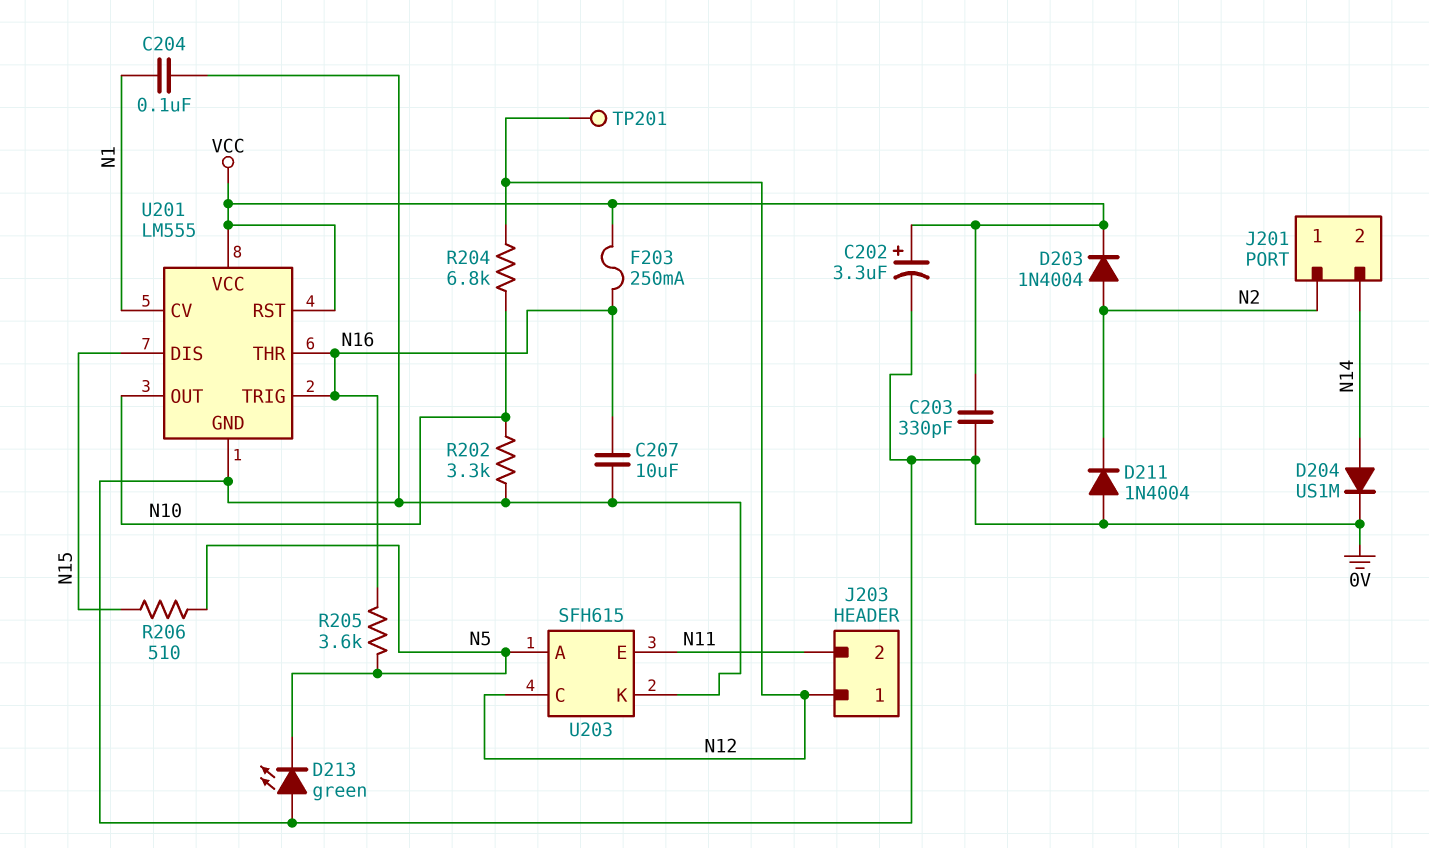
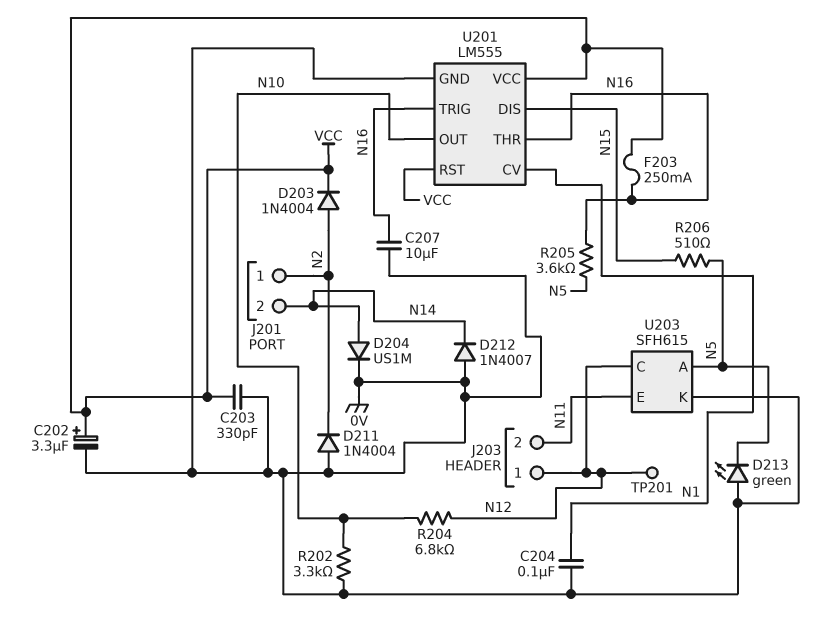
D212: none -> diode 1N4007 (A 0V, K N14)

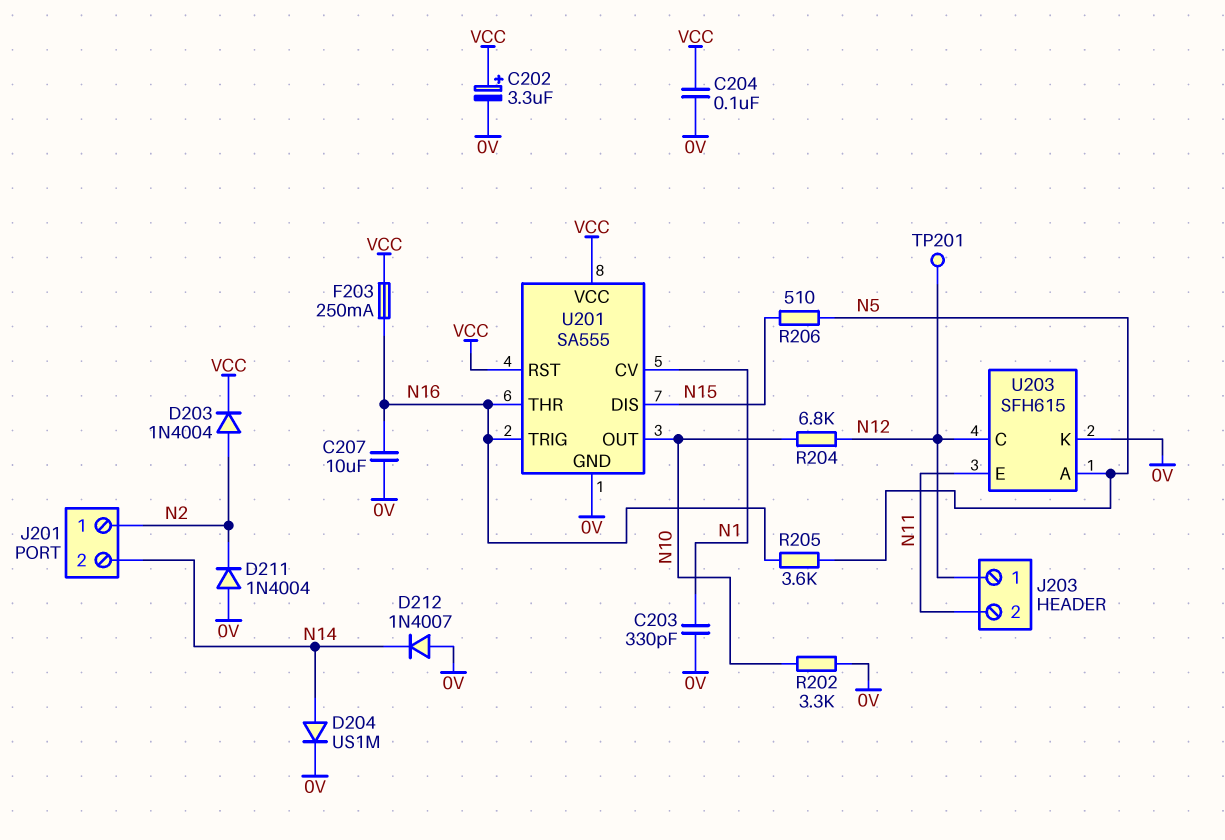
C203: 330pF (0V, VCC) -> 330pF (0V, N1)
C204: 100nF (0V, N1) -> 100nF (0V, VCC)
D213: LED green (A 0V, K N5) -> none
U201: LM555 -> SA555

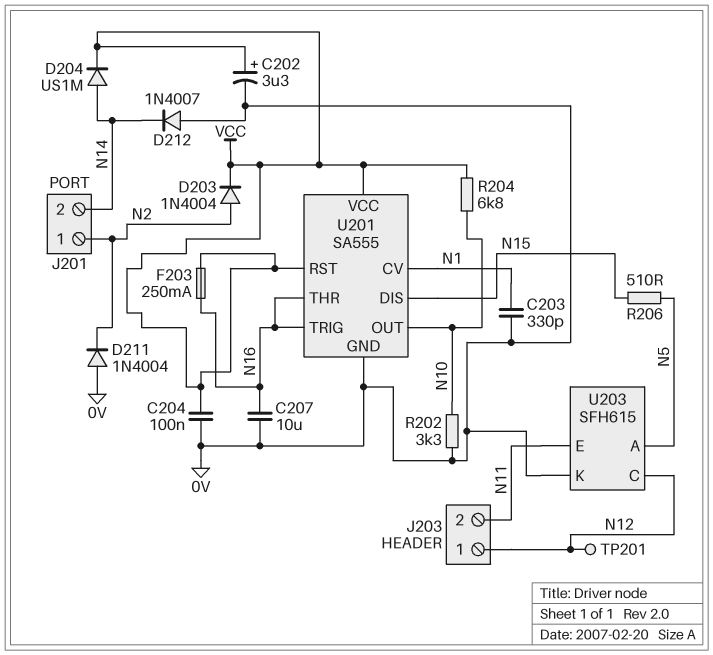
D204: diode US1M (A N14, K 0V) -> diode US1M (A N14, K VCC)
R204: 6.8k (N10, N12) -> 6.8k (N10, VCC)
R205: 3.6k (N5, N16) -> none

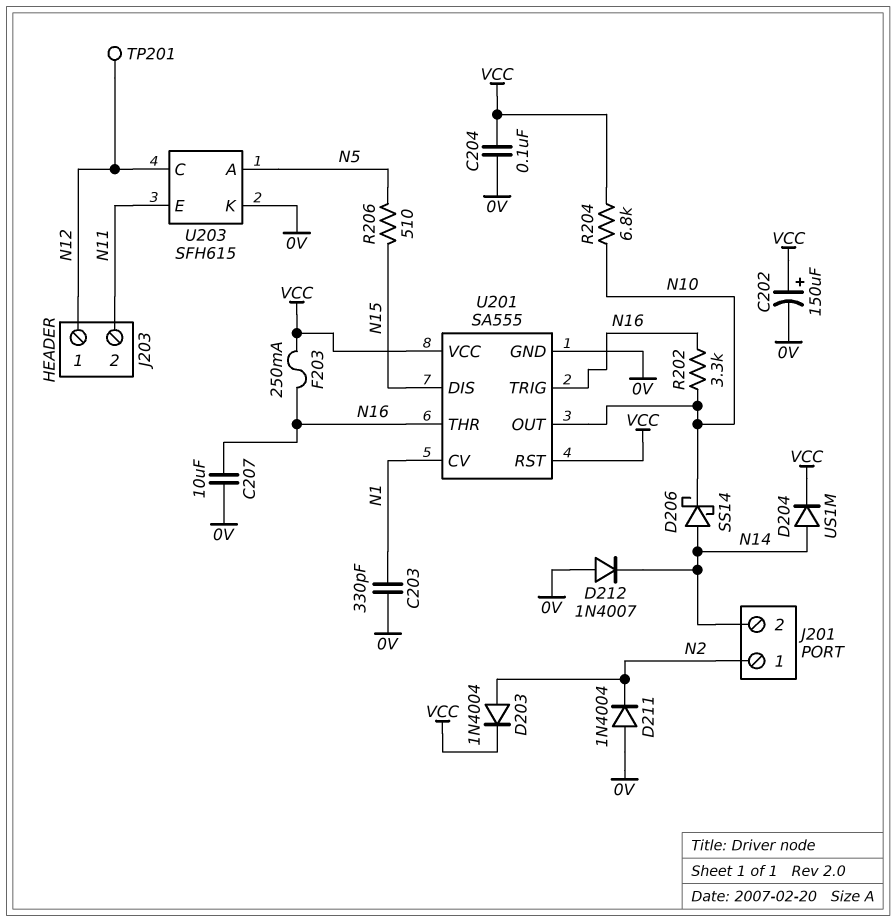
C202: 3.3uF (plus VCC, minus 0V) -> 150uF (plus VCC, minus 0V)
D206: none -> schottky SS14 (A N14, K N10)
R202: 3.3k (0V, N10) -> 3.3k (N10, N16)

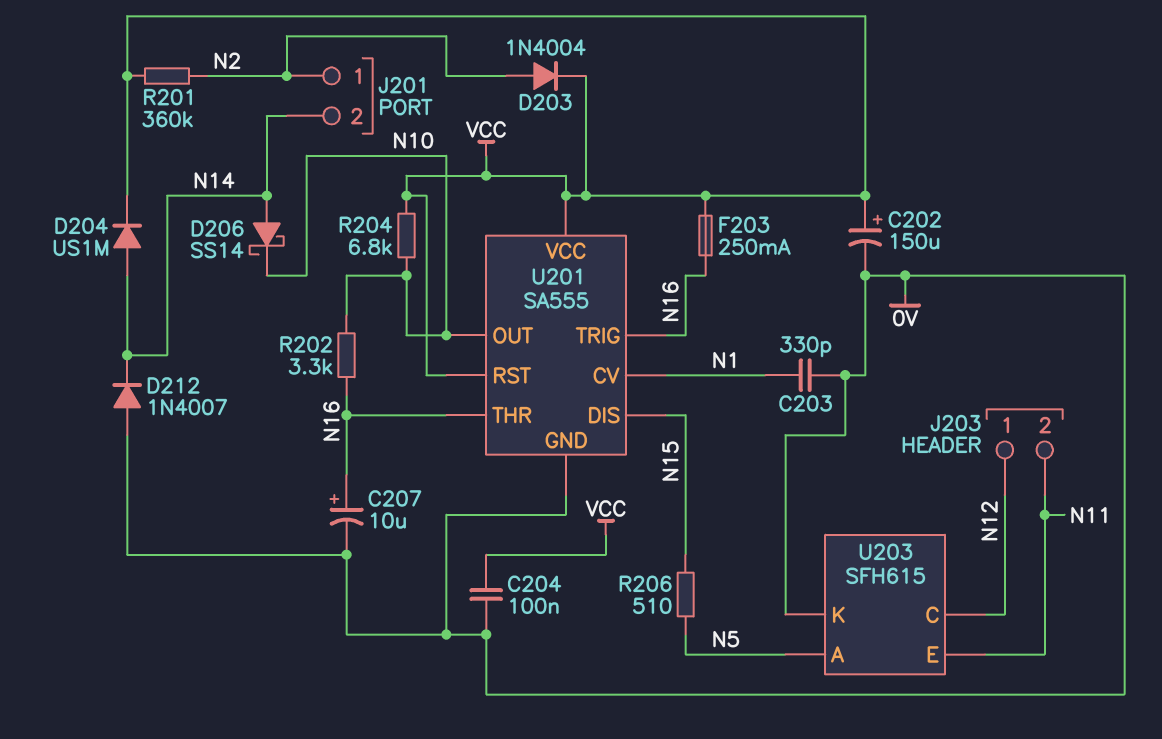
C207: 10uF (0V, N16) -> 10uF (plus N16, minus 0V)
D211: diode 1N4004 (A 0V, K N2) -> none
R201: none -> 360k (N2, VCC)
TP201: test point (N12) -> none

